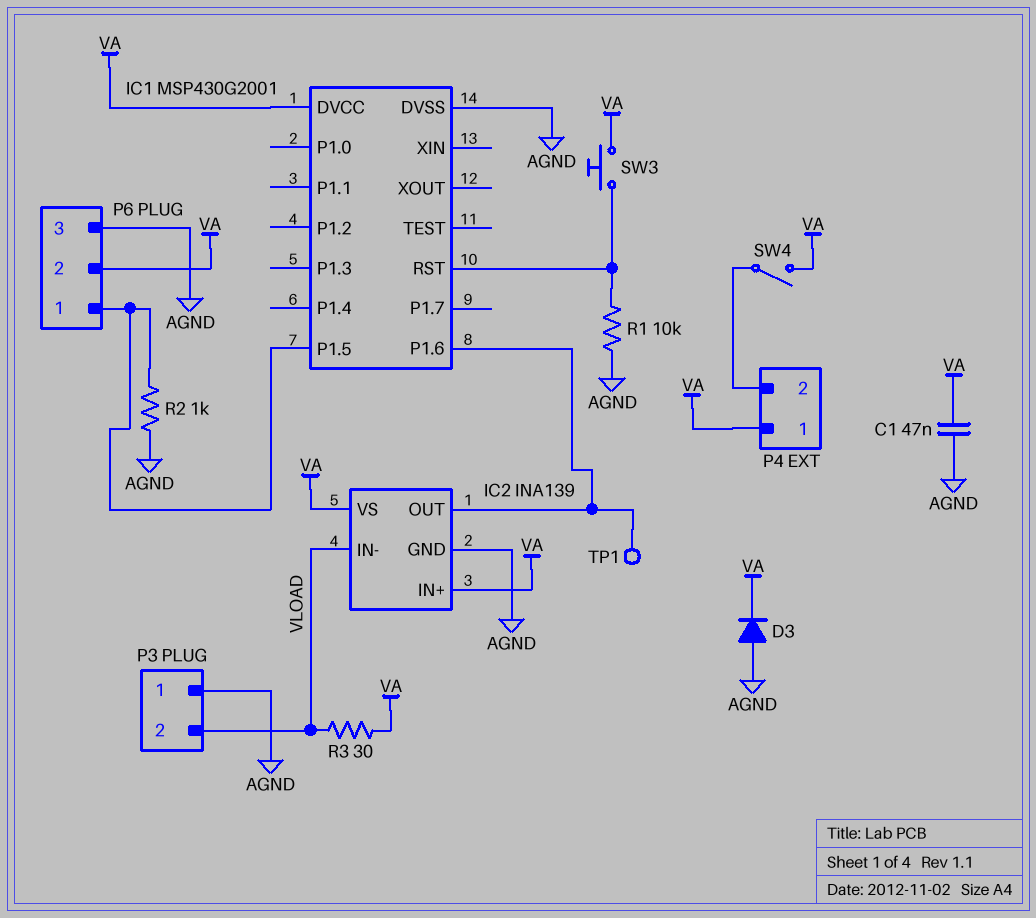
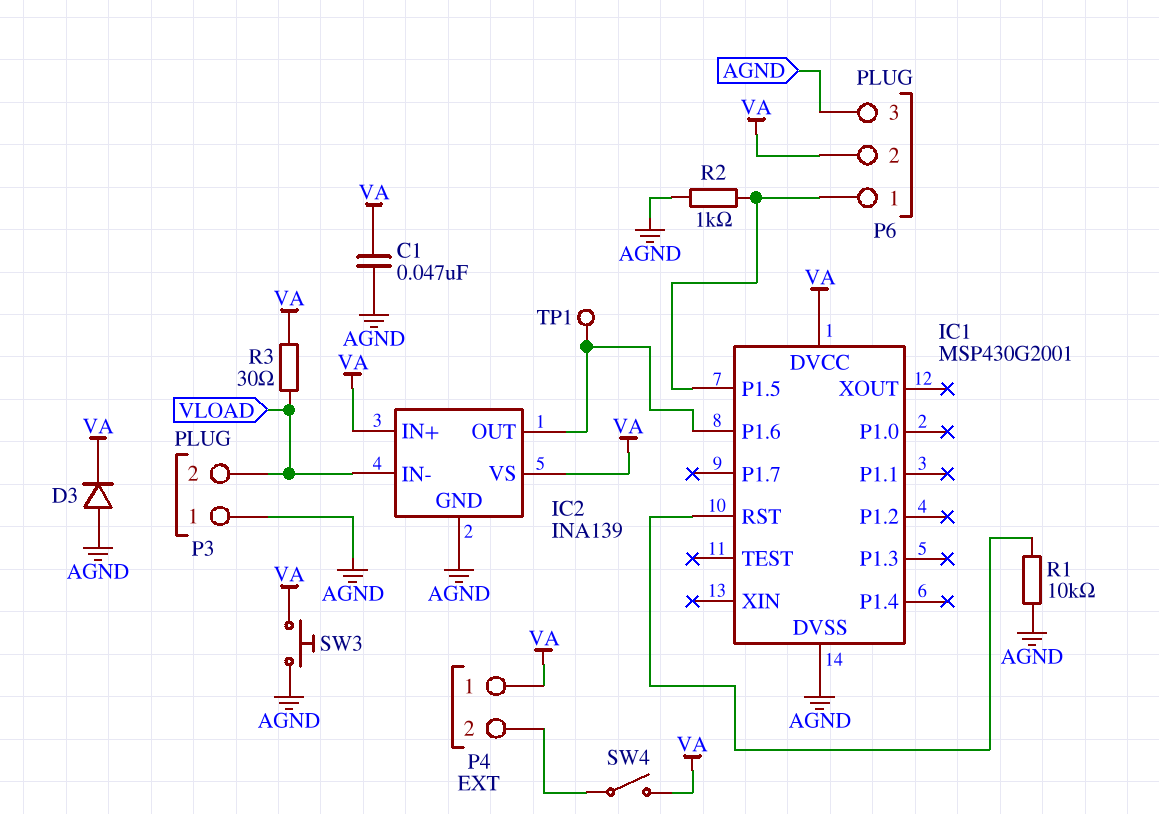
SW3: button (IC1/RST, VA) -> button (AGND, VA)

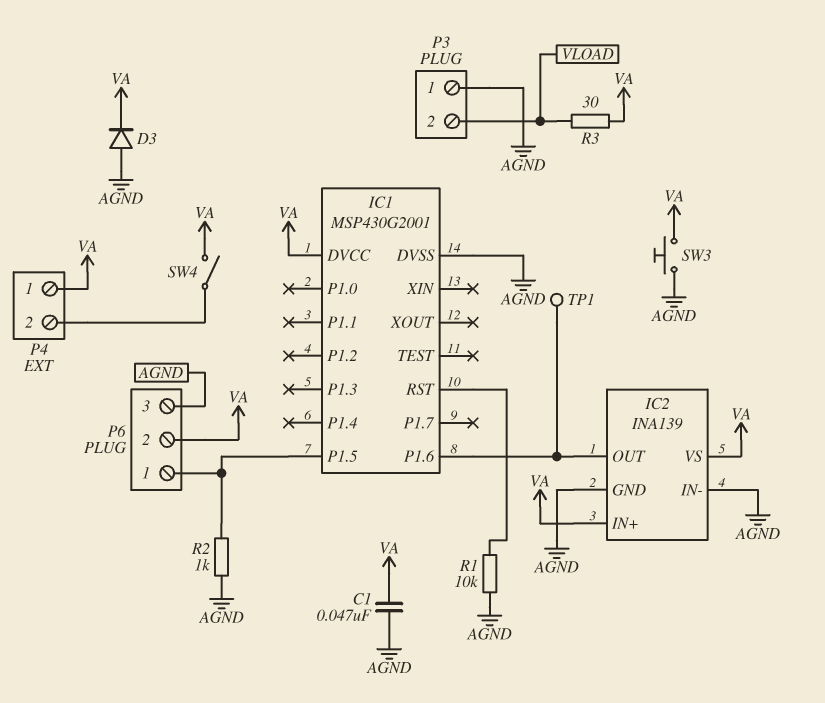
IC2 pin IN-: VLOAD -> AGND

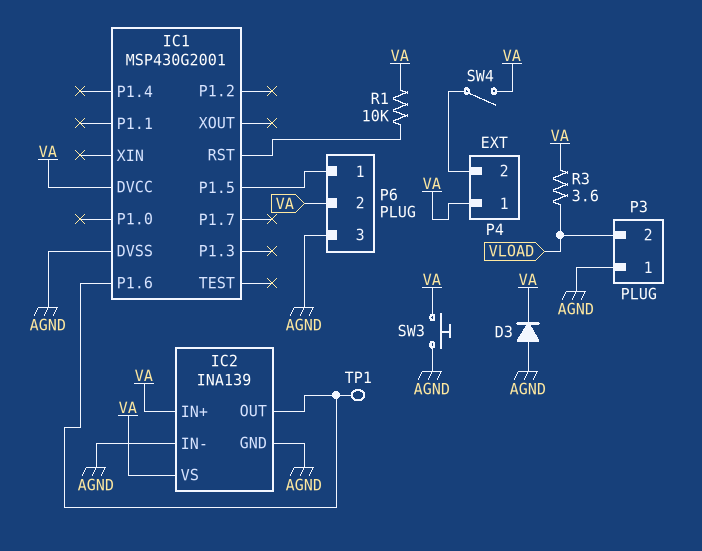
C1: 47nF (AGND, VA) -> none
R1: 10k (AGND, IC1/RST) -> 10k (IC1/RST, VA)
R2: 1k (AGND, IC1/P1.5) -> none
R3: 30 (VA, VLOAD) -> 3.6 (VA, VLOAD)

